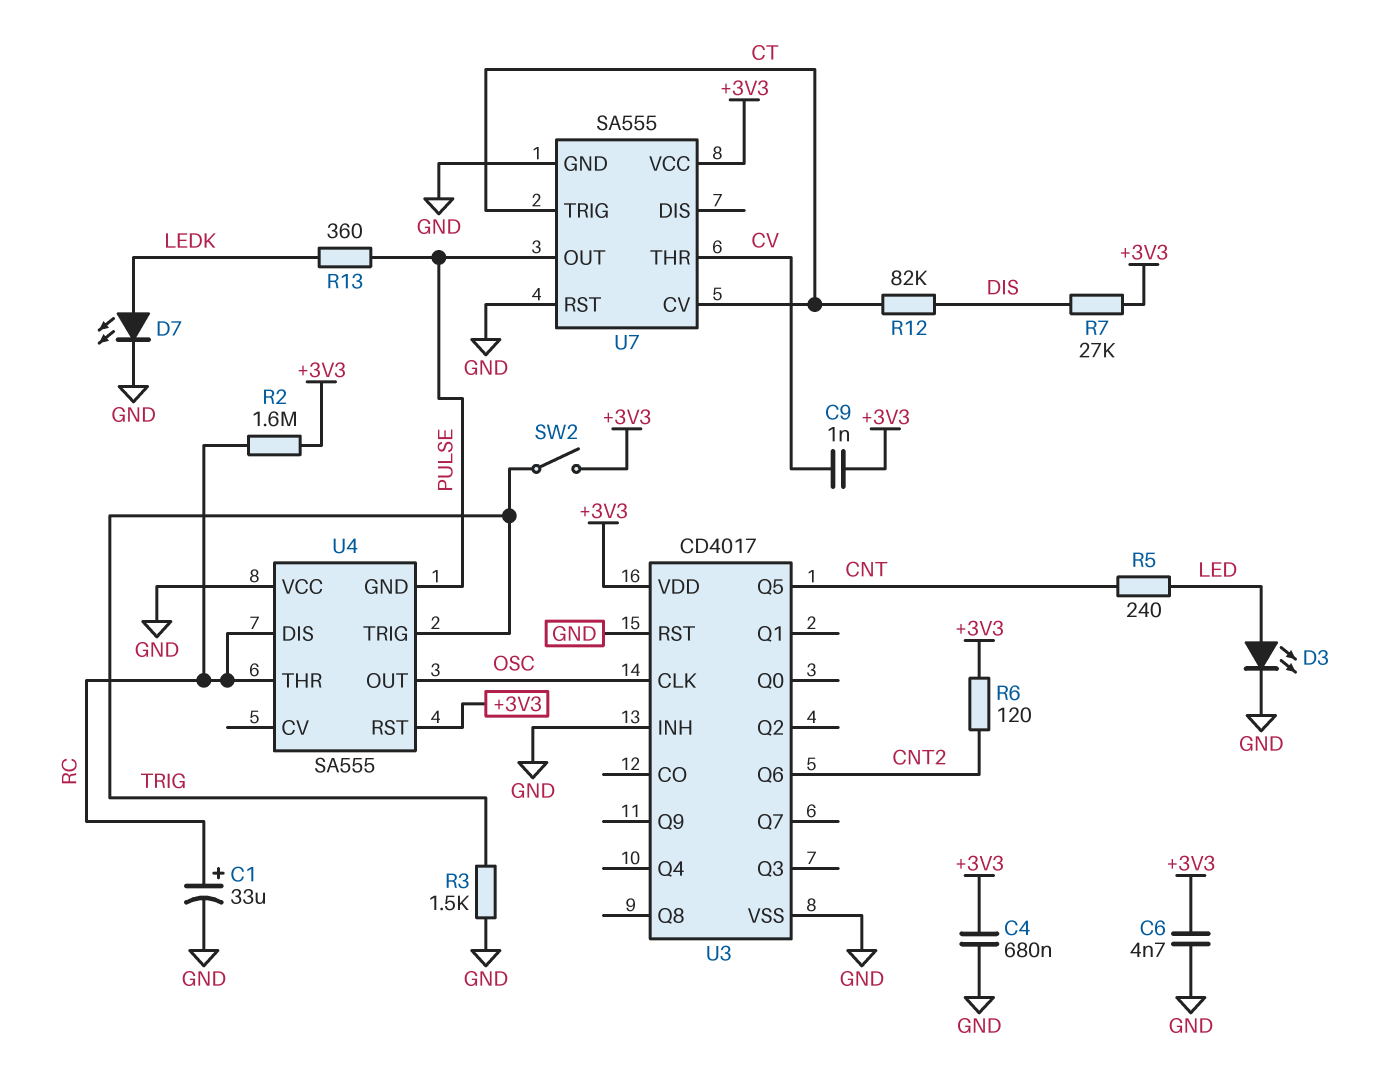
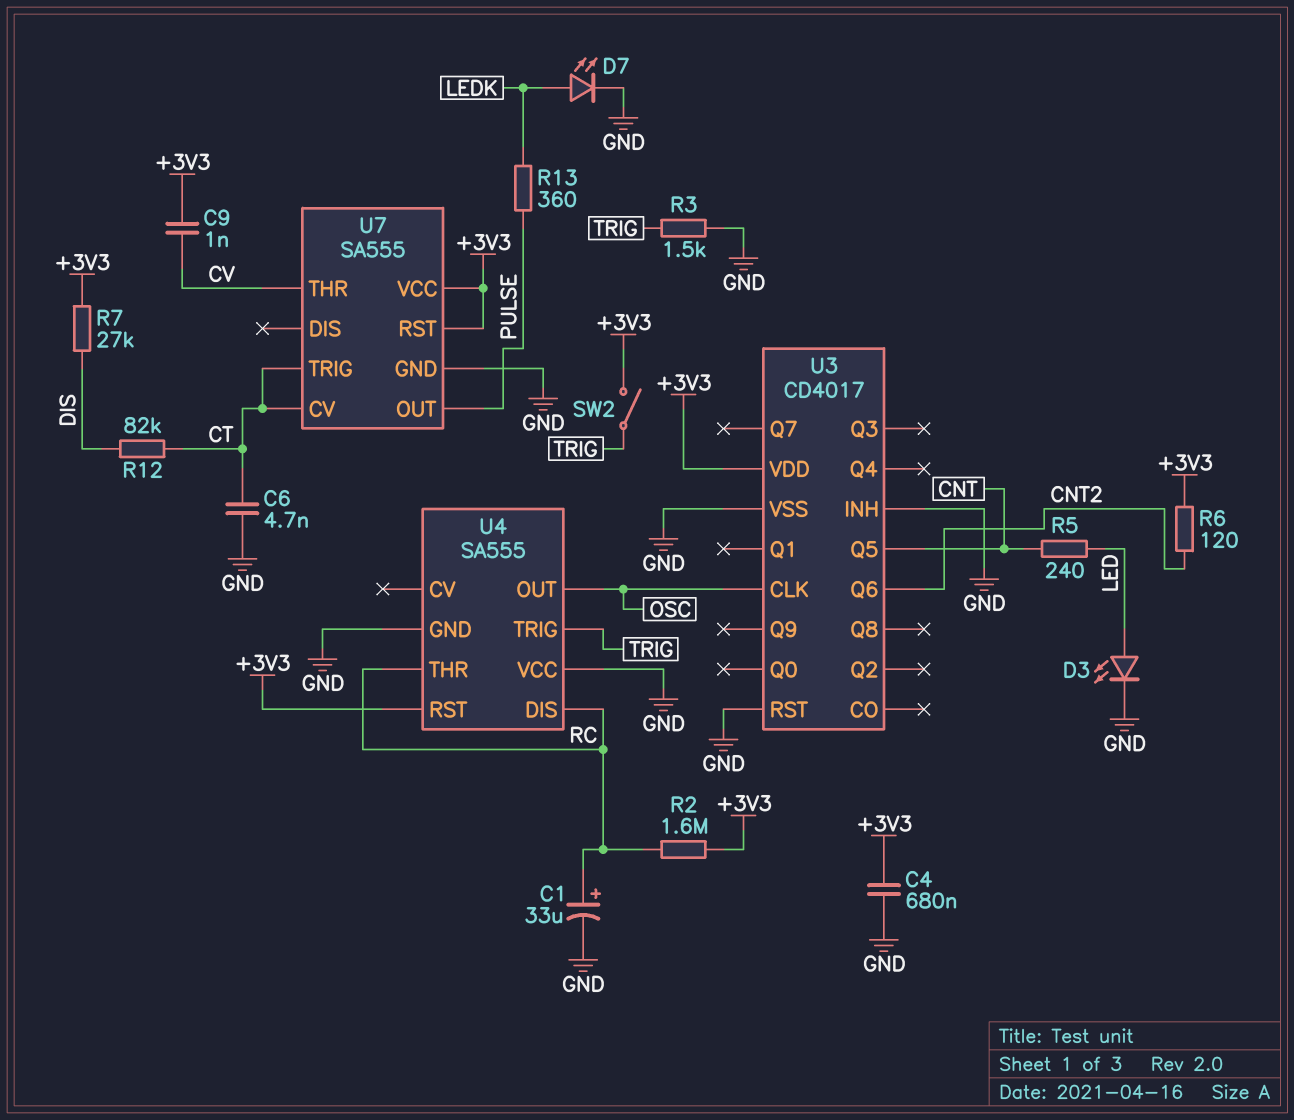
C6: 4.7nF (+3V3, GND) -> 4.7nF (CT, GND)
U4 pin GND: PULSE -> GND
U7 pin RST: GND -> +3V3

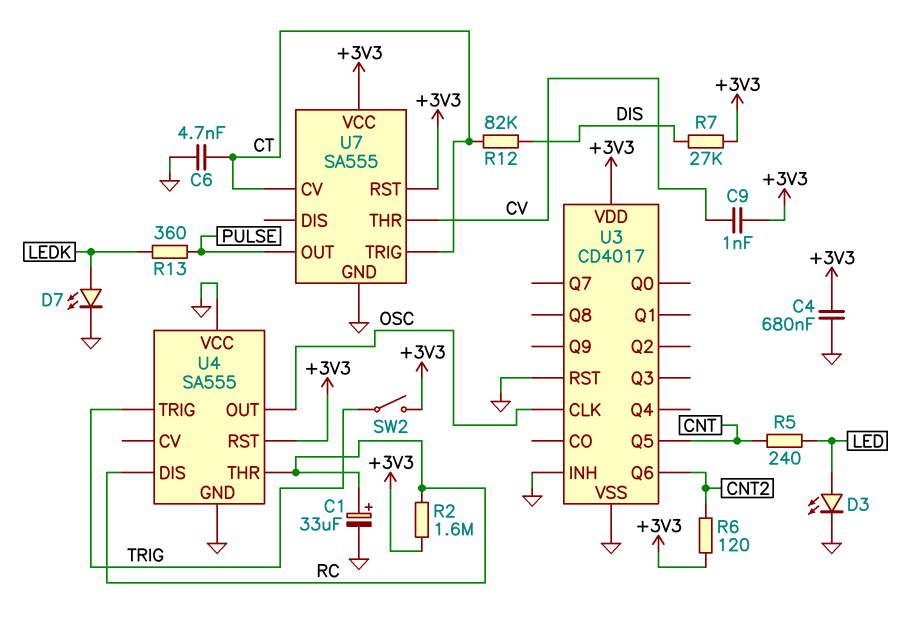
R3: 1.5k (GND, TRIG) -> none

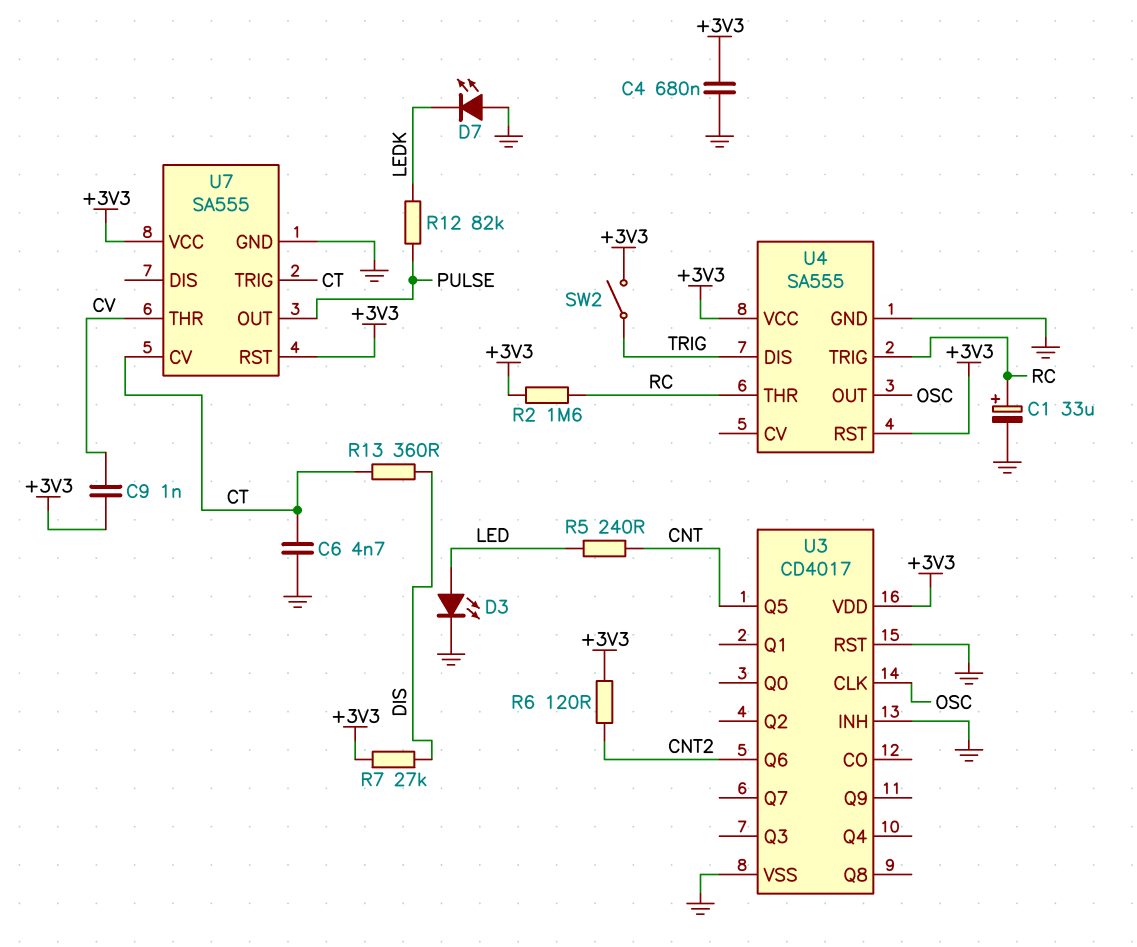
D7: LED (A LEDK, K GND) -> LED (A GND, K LEDK)
R12: 82k (CT, DIS) -> 82k (LEDK, PULSE)
R13: 360 (LEDK, PULSE) -> 360 (CT, DIS)
U4 pin DIS: RC -> TRIG
U4 pin TRIG: TRIG -> RC
U4 pin VCC: GND -> +3V3

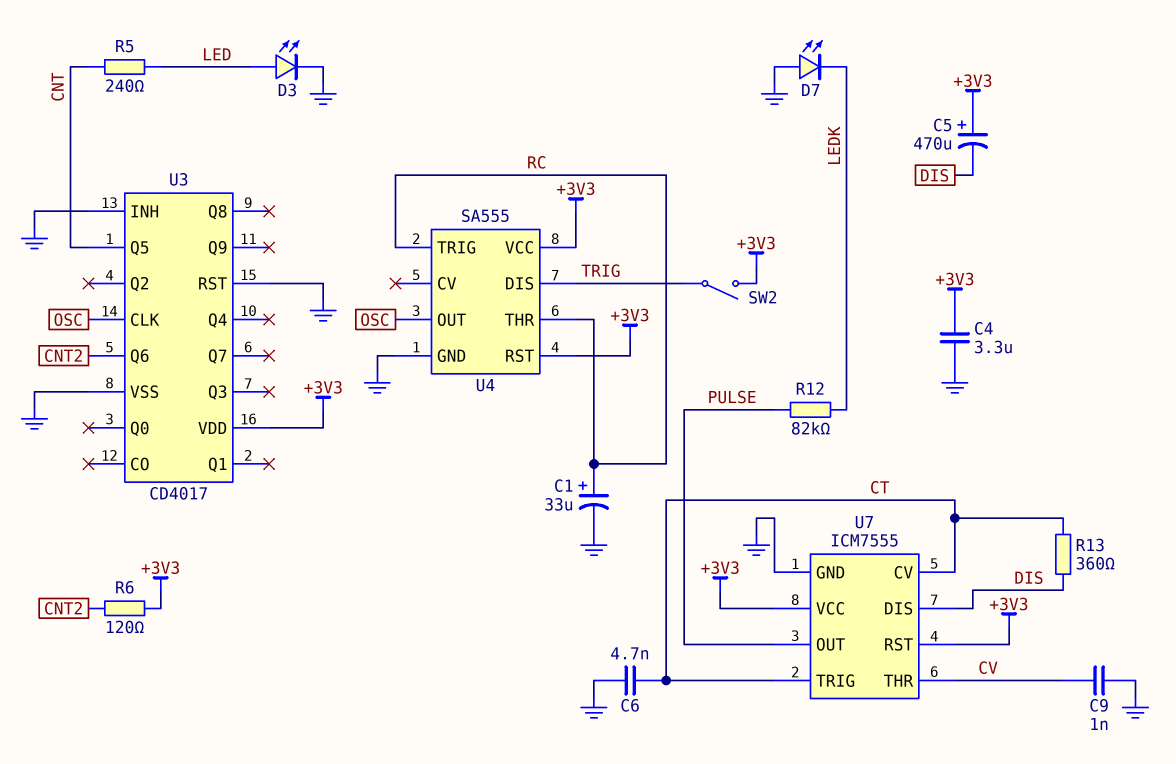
C4: 680nF (+3V3, GND) -> 3.3uF (+3V3, GND)
C5: none -> 470uF (plus +3V3, minus DIS)
C9: 1nF (+3V3, CV) -> 1nF (CV, GND)
R2: 1.6M (+3V3, RC) -> none
R7: 27k (+3V3, DIS) -> none
U7: SA555 -> ICM7555
U7 pin DIS: none -> DIS

